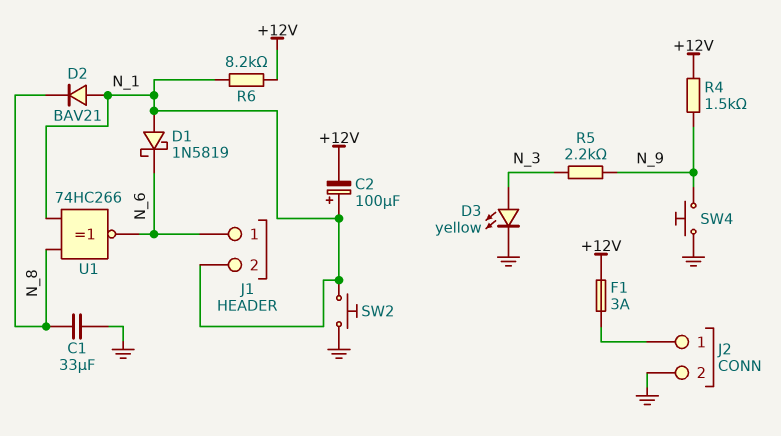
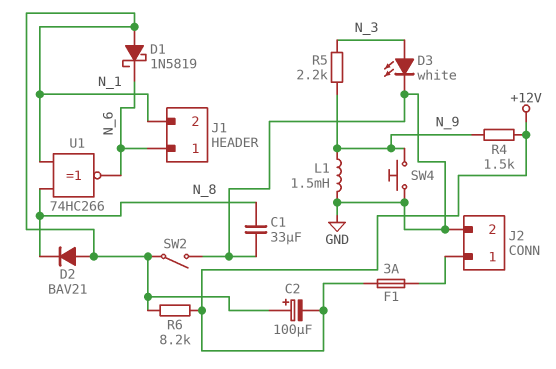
D3: LED yellow (A N_3, K GND) -> LED white (A N_3, K GND)
L1: none -> 1.5mH (GND, N_9)
SW2: button (GND, N_1) -> switch (GND, N_1)

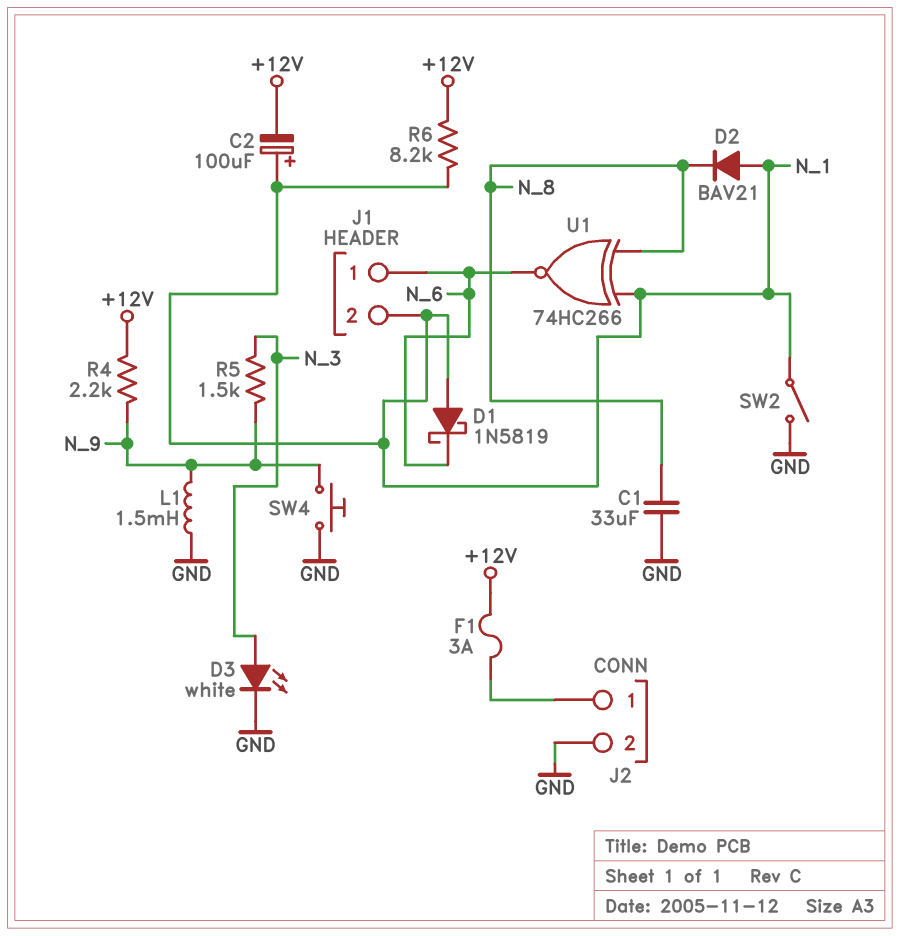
R4: 1.5k (+12V, N_9) -> 2.2k (+12V, N_9)
R5: 2.2k (N_3, N_9) -> 1.5k (N_3, N_9)

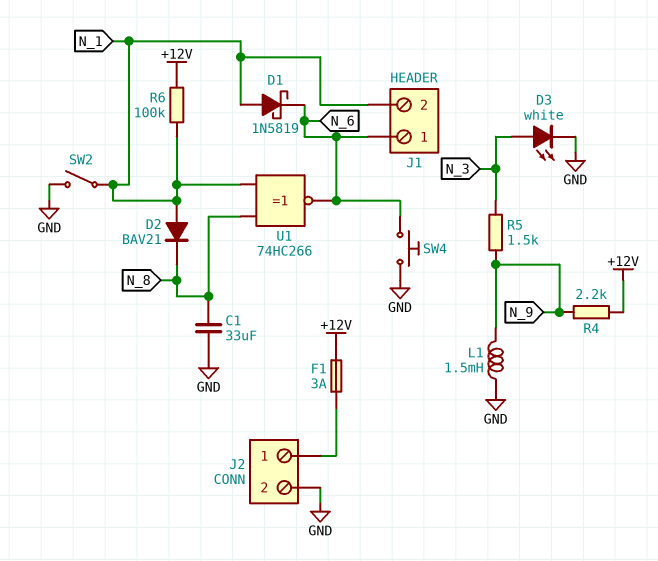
C2: 100uF (plus N_1, minus +12V) -> none
R6: 8.2k (+12V, N_1) -> 100k (+12V, N_1)
SW4: button (GND, N_9) -> button (GND, N_6)

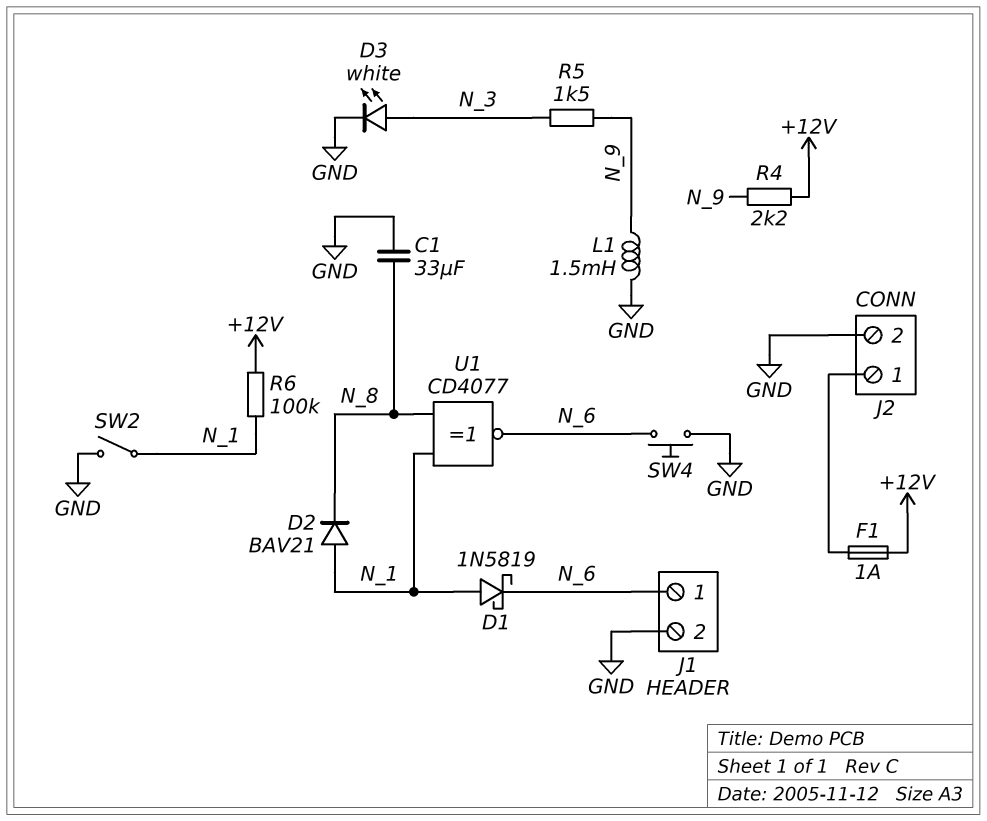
F1: 3A (+12V, J2/1) -> 1A (+12V, J2/1)
J1 pin 2: N_1 -> GND
U1: XNOR 74HC266 (in N_1, in N_8, out N_6) -> XNOR CD4077 (in N_1, in N_8, out N_6)

